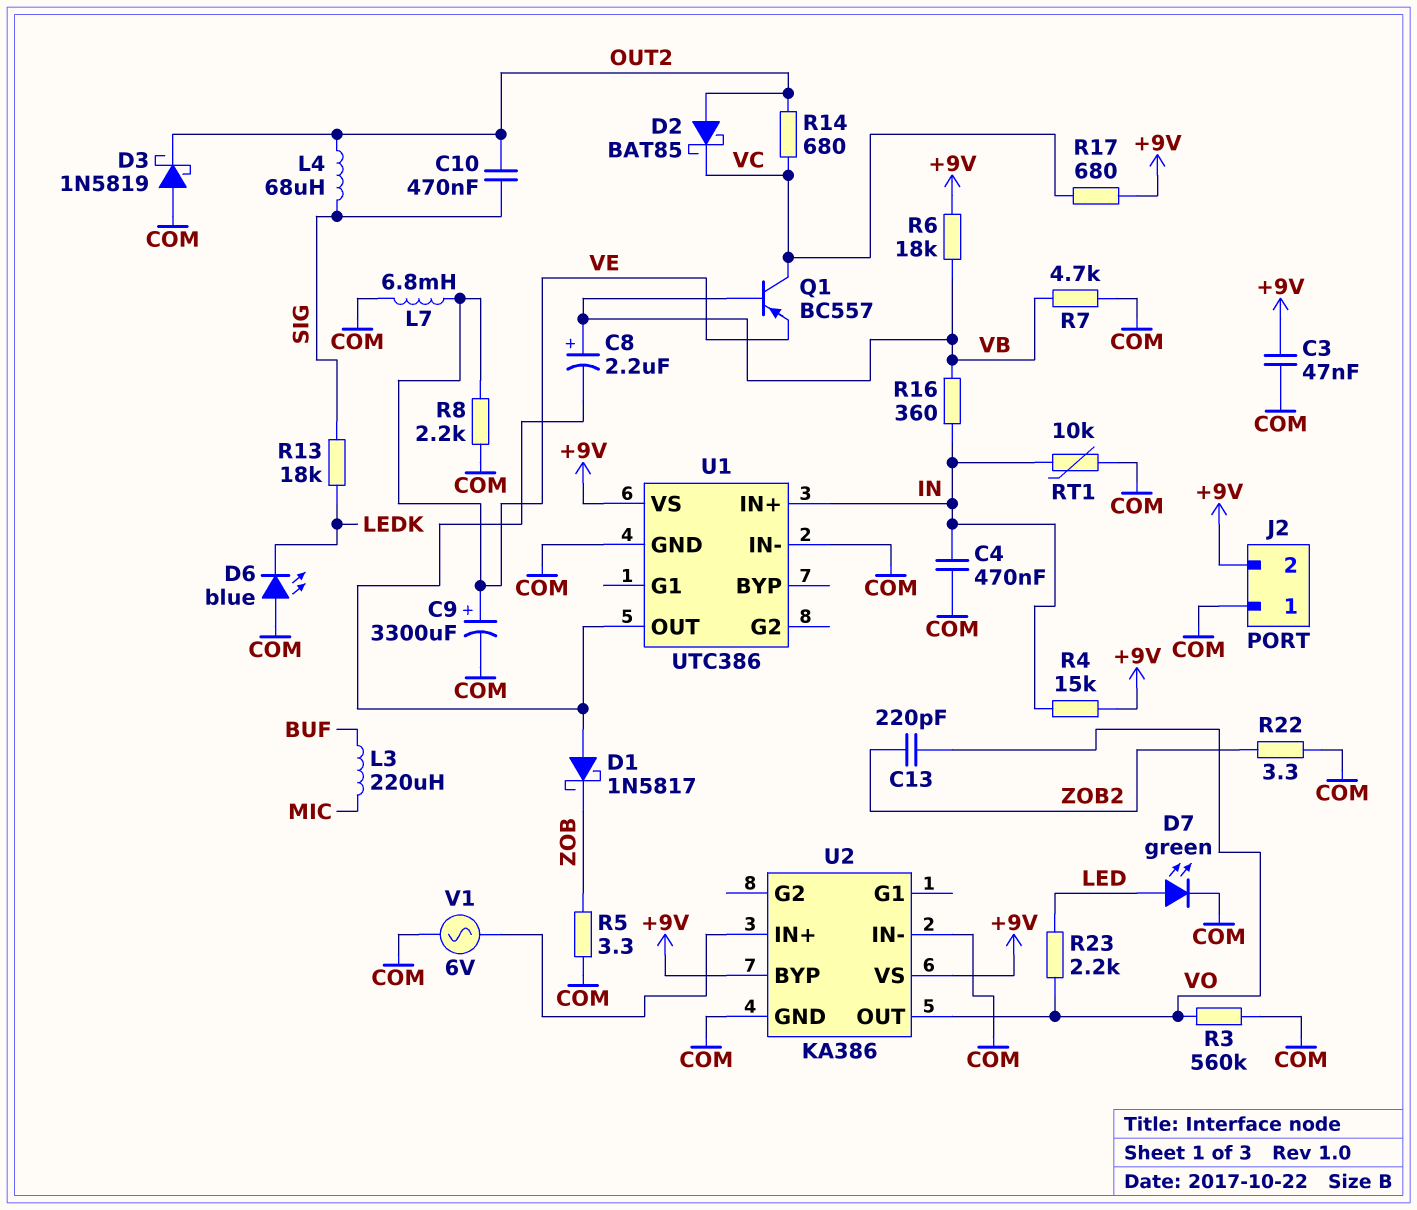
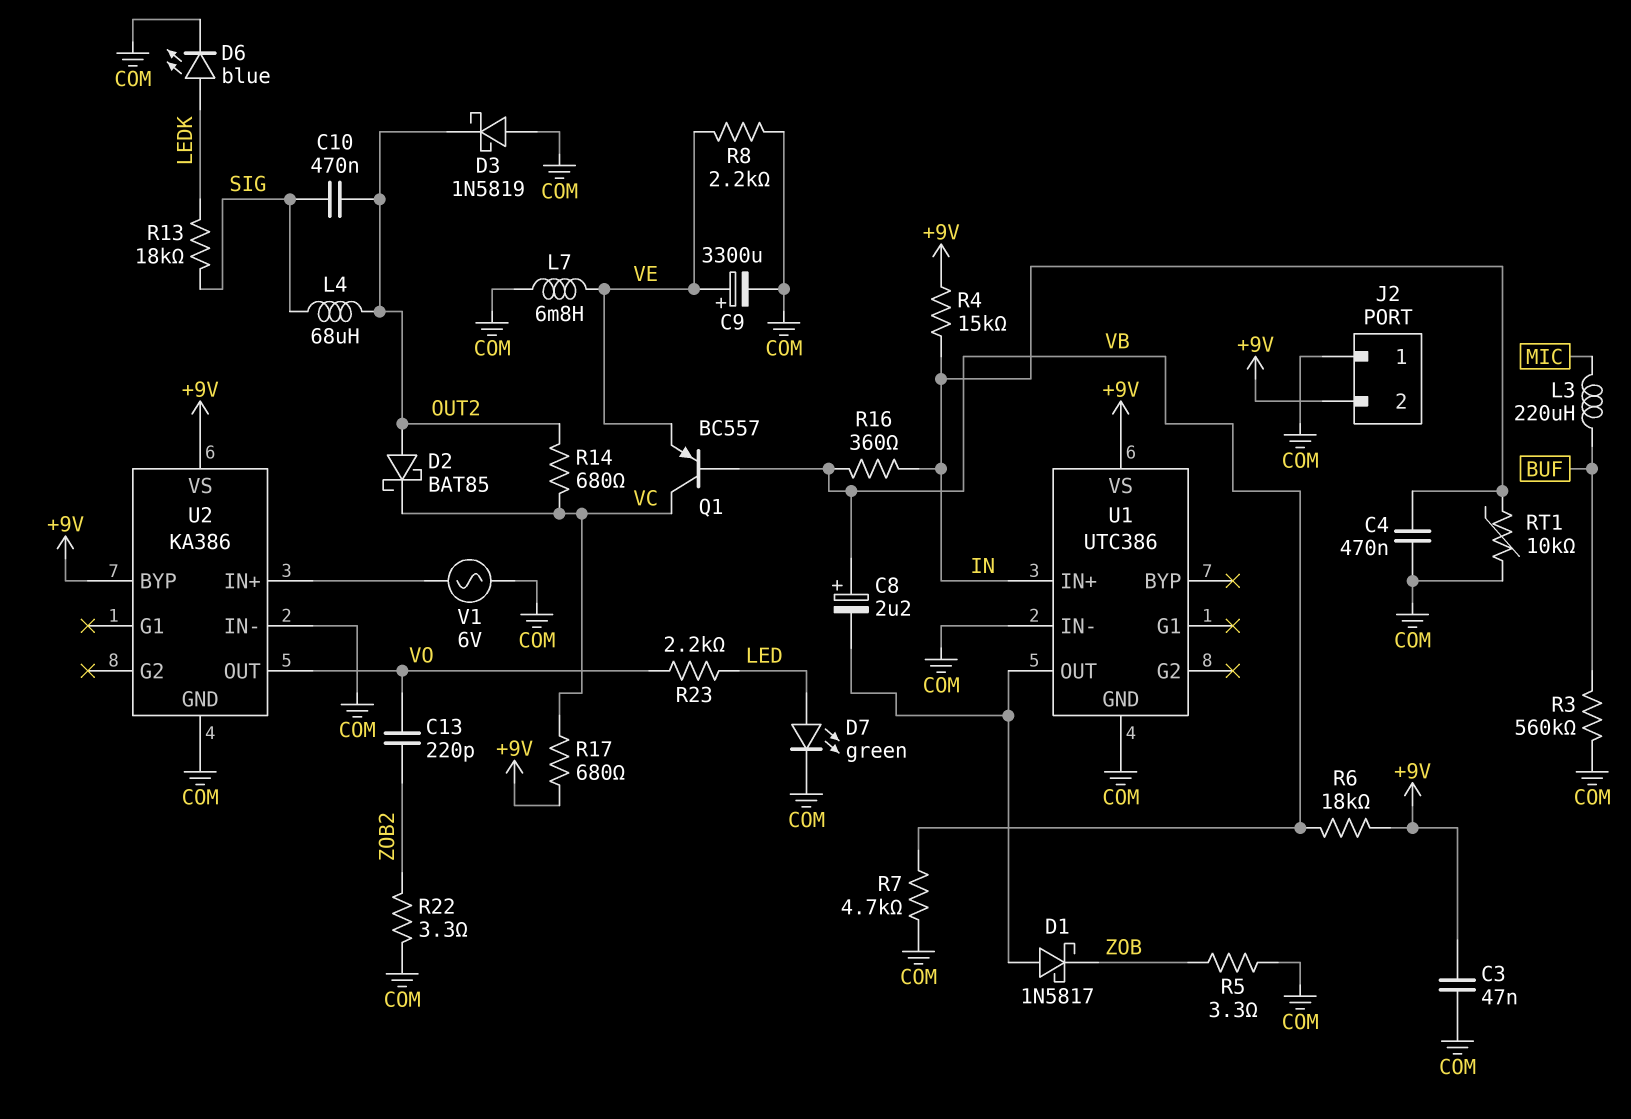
D6: LED blue (A COM, K LEDK) -> LED blue (A LEDK, K COM)
R3: 560k (COM, VO) -> 560k (BUF, COM)

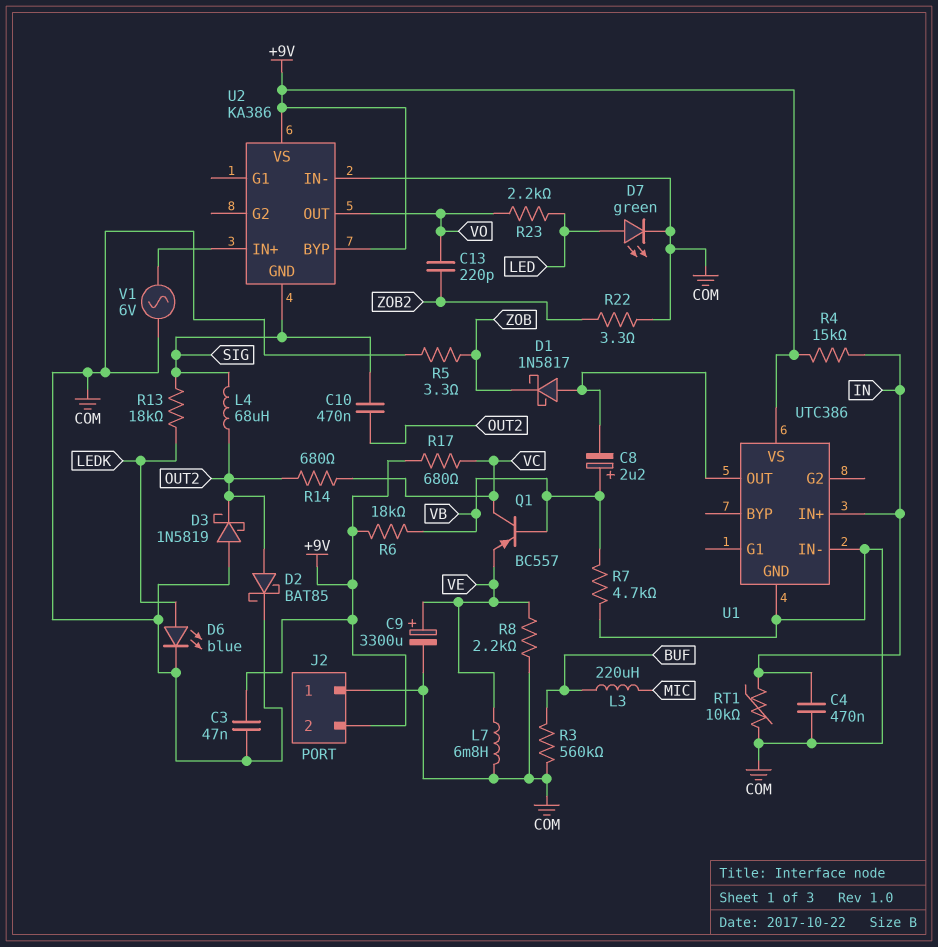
D2: schottky BAT85 (A OUT2, K VC) -> schottky BAT85 (A OUT2, K COM)
R16: 360 (IN, VB) -> none
U2 pin GND: COM -> SIG

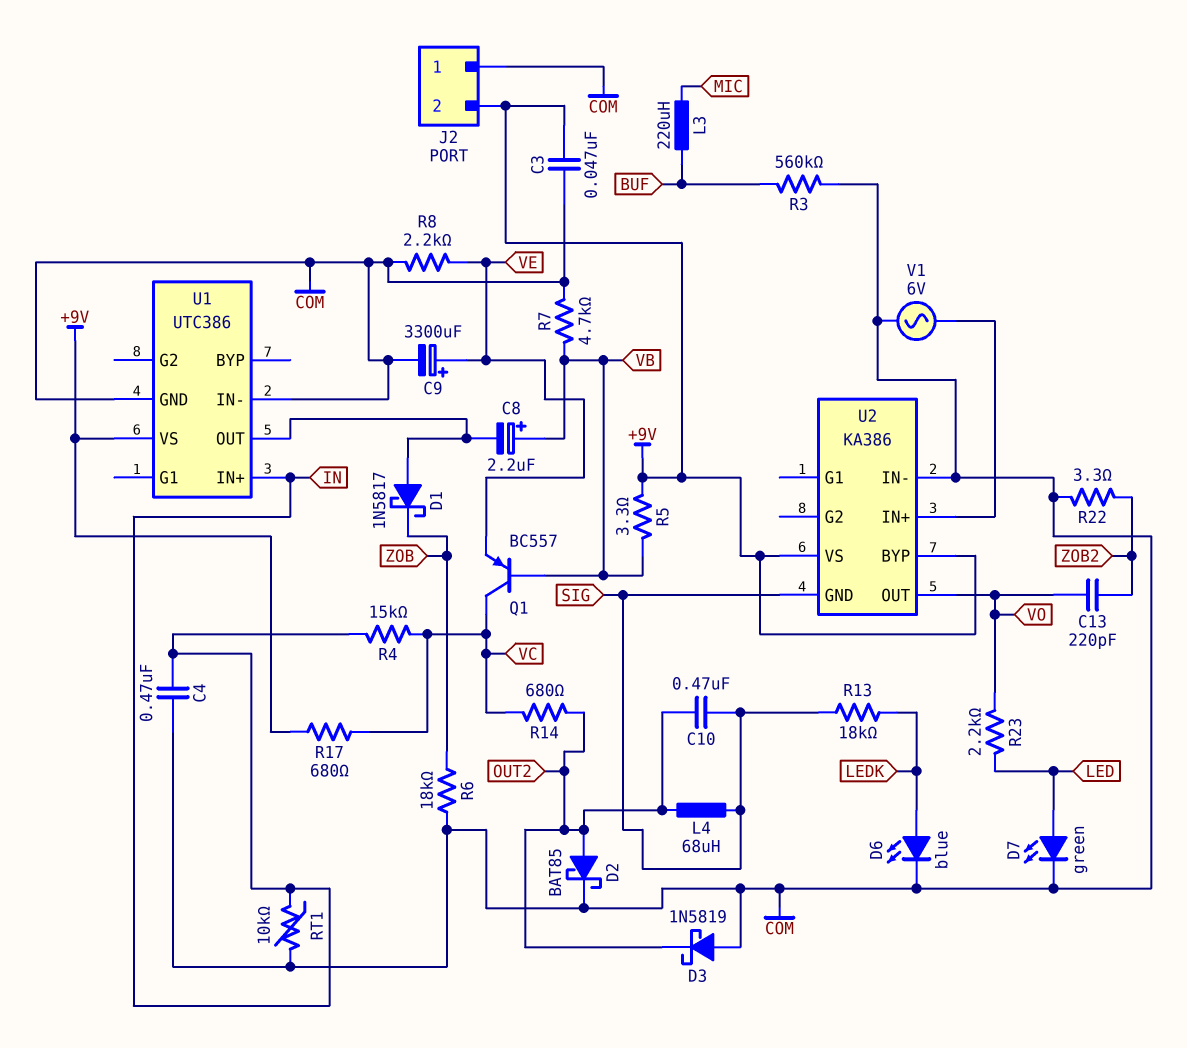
L7: 6.8mH (COM, VE) -> none
R4: 15k (+9V, IN) -> 15k (IN, VC)
R5: 3.3 (COM, ZOB) -> 3.3 (+9V, VB)
R6: 18k (+9V, VB) -> 18k (COM, ZOB)

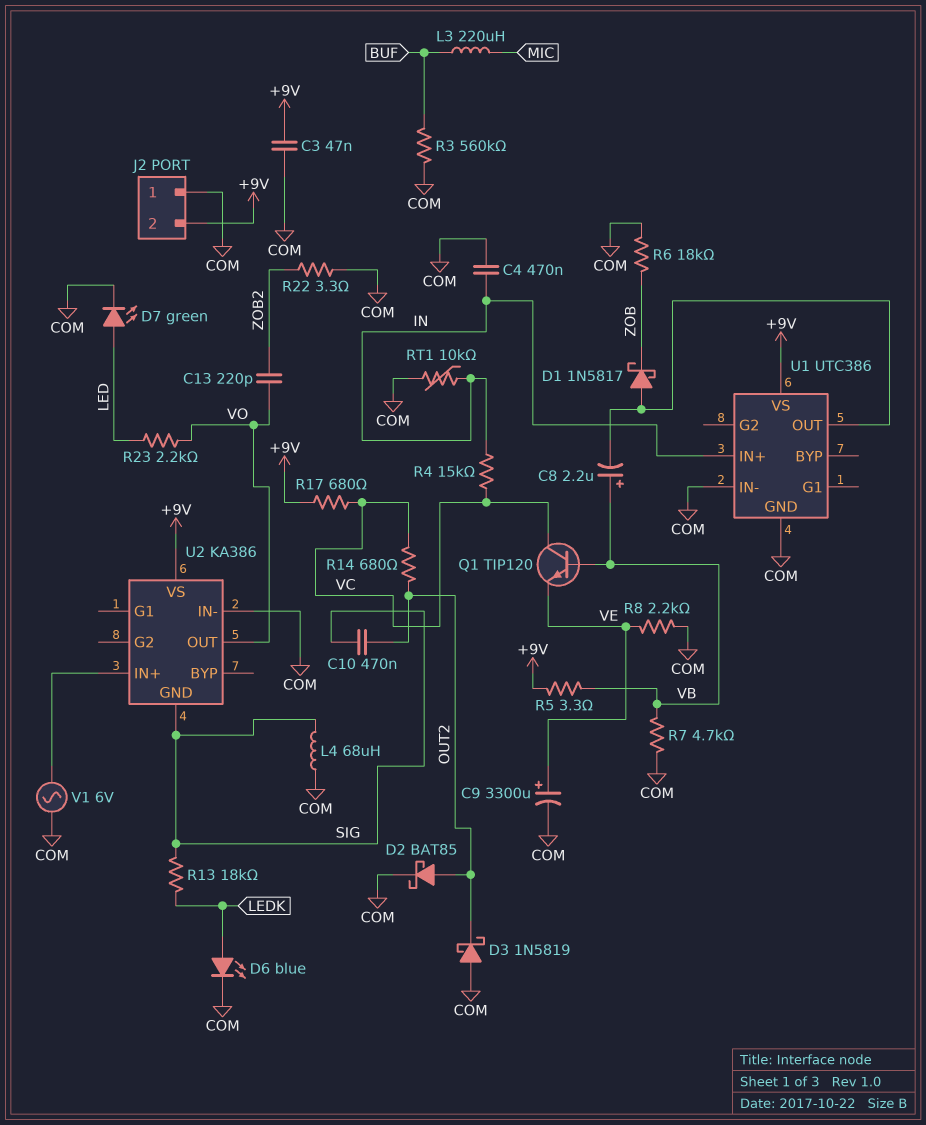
L4: 68uH (OUT2, SIG) -> 68uH (COM, SIG)
Q1: PNP BC557 (B VB, C VC, E VE) -> NPN TIP120 (B VB, C VC, E VE)
U2 pin BYP: +9V -> none

